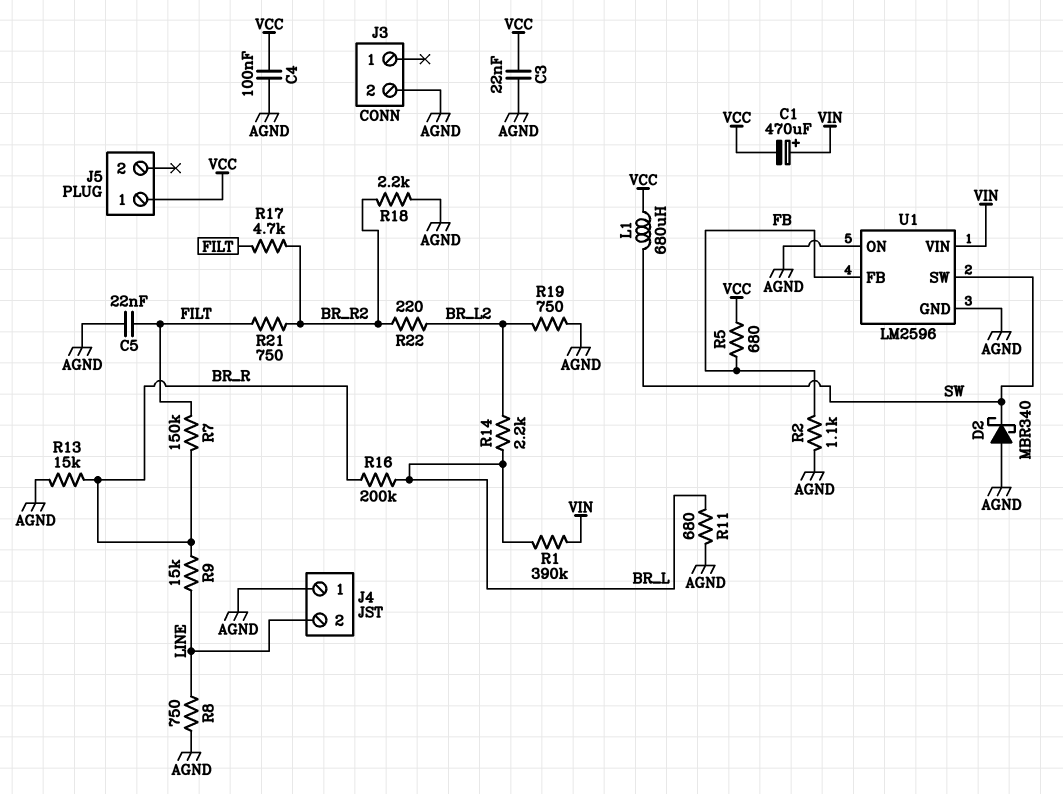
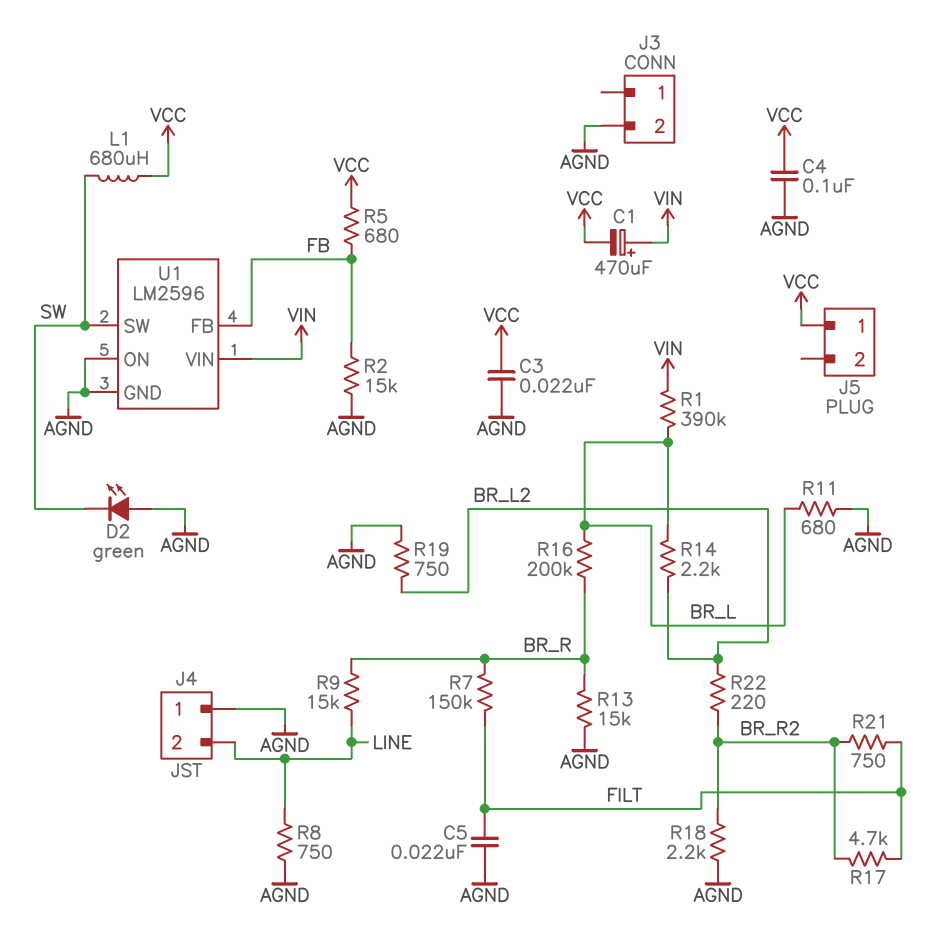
D2: schottky MBR340 (A AGND, K SW) -> LED green (A AGND, K SW)
R2: 1.1k (AGND, FB) -> 15k (AGND, FB)

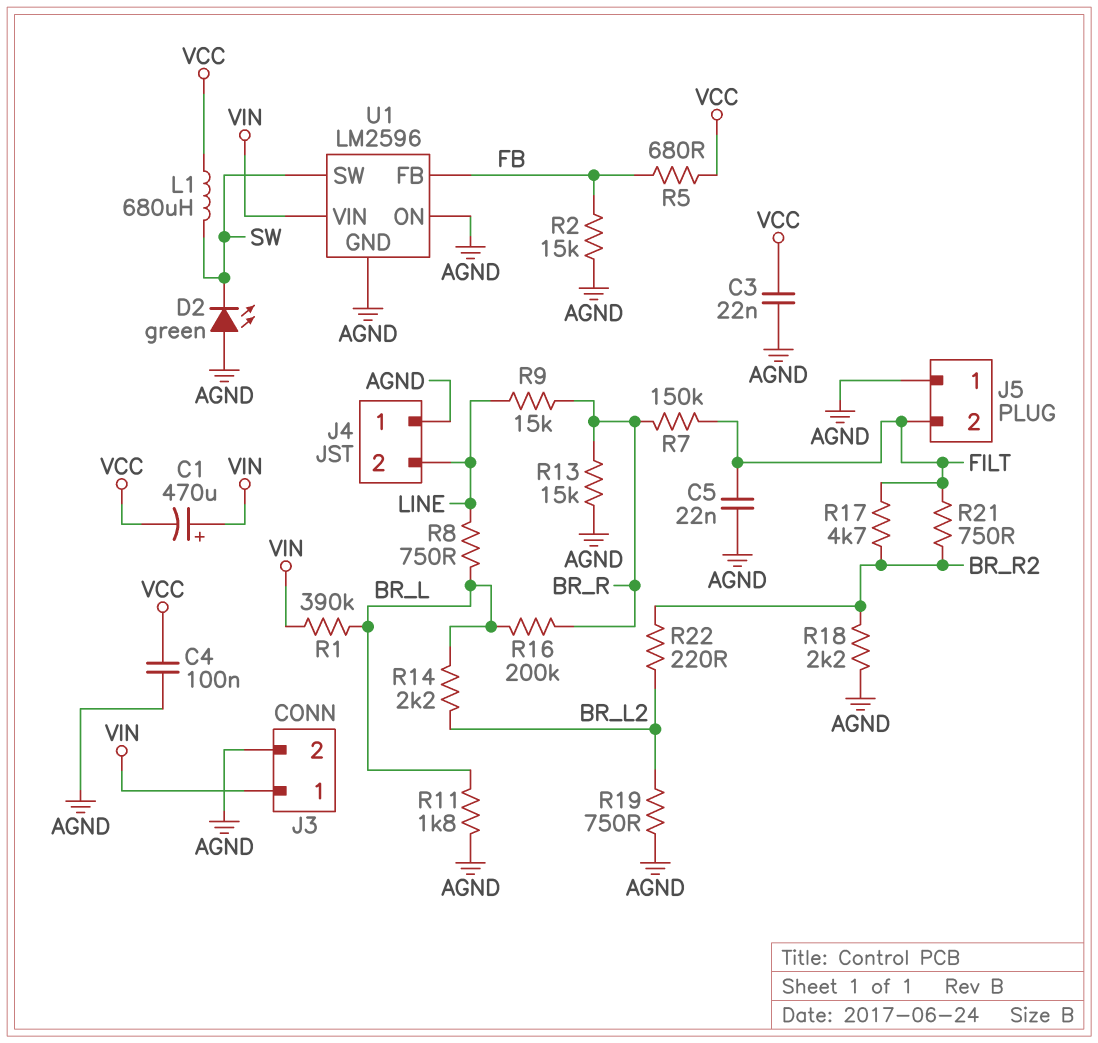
J3 pin 1: none -> VIN
J5 pin 1: VCC -> AGND
J5 pin 2: none -> FILT
R8: 750 (AGND, LINE) -> 750 (BR_L, LINE)
R11: 680 (AGND, BR_L) -> 1.8k (AGND, BR_L)

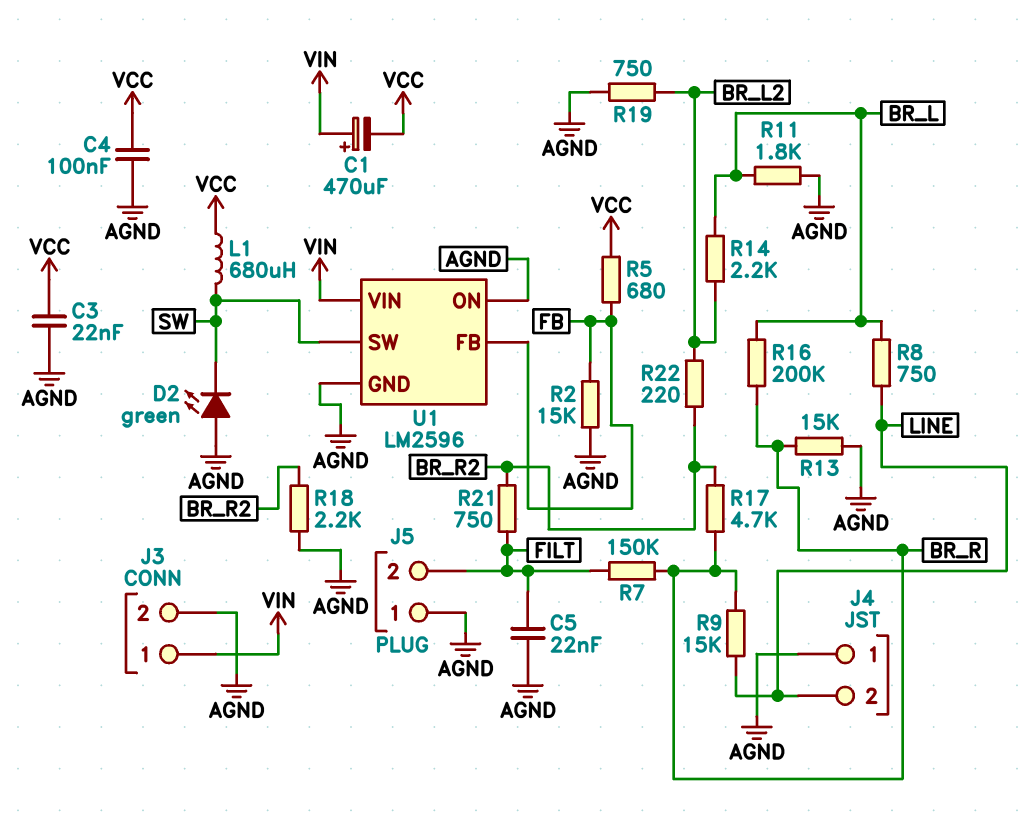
R1: 390k (BR_L, VIN) -> none
R17: 4.7k (BR_R2, FILT) -> 4.7k (BR_R, BR_R2)

